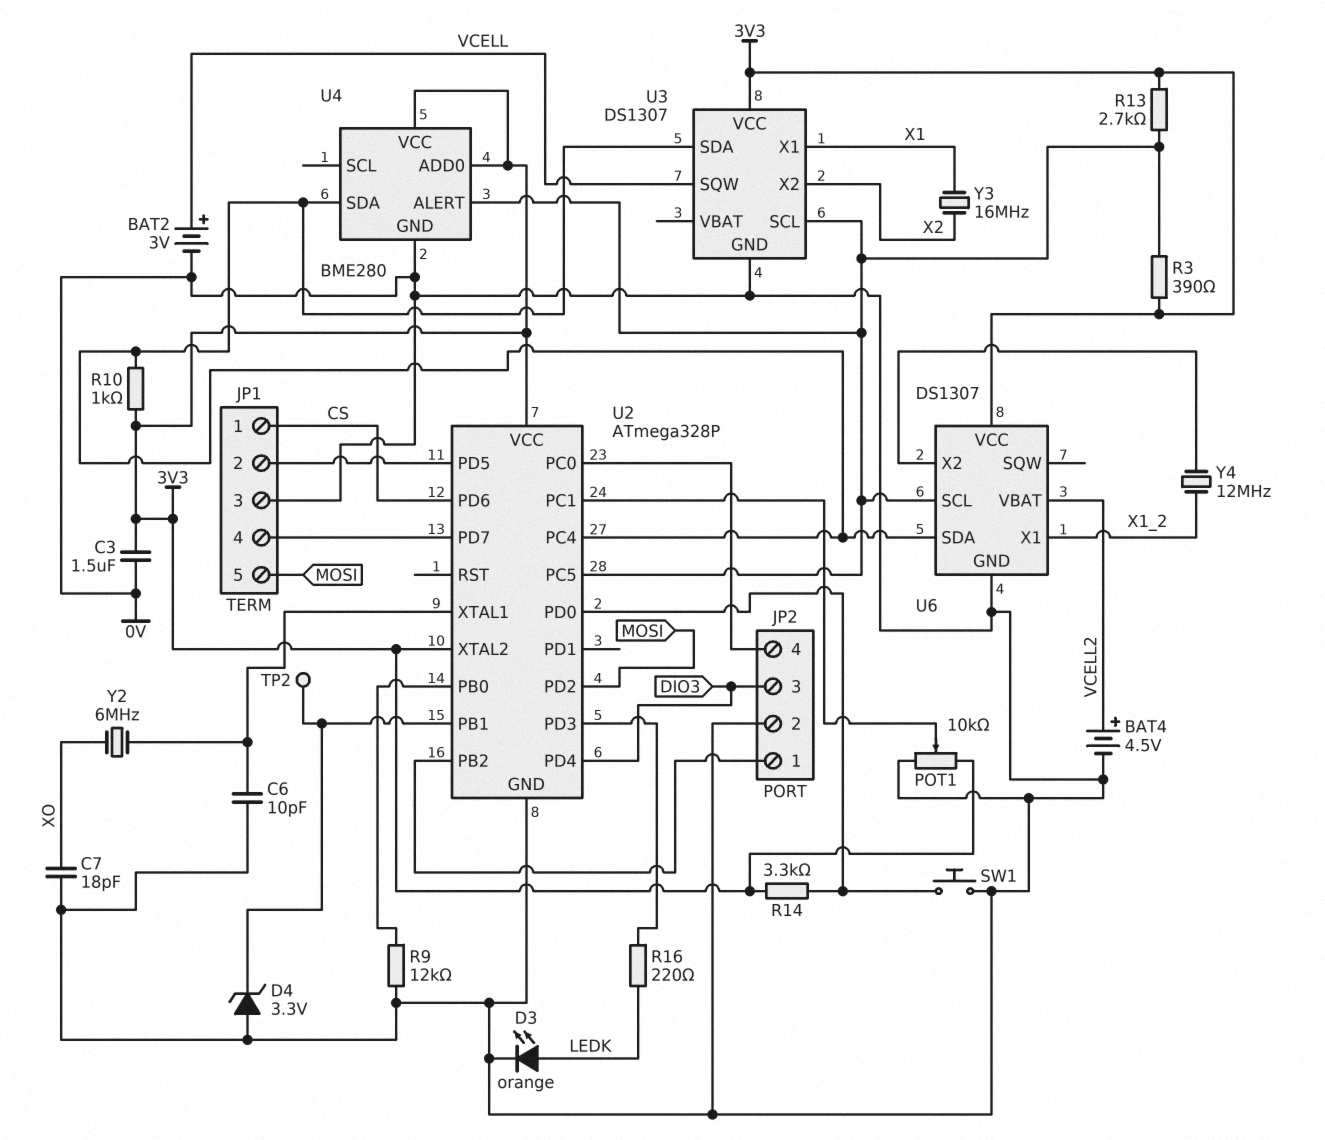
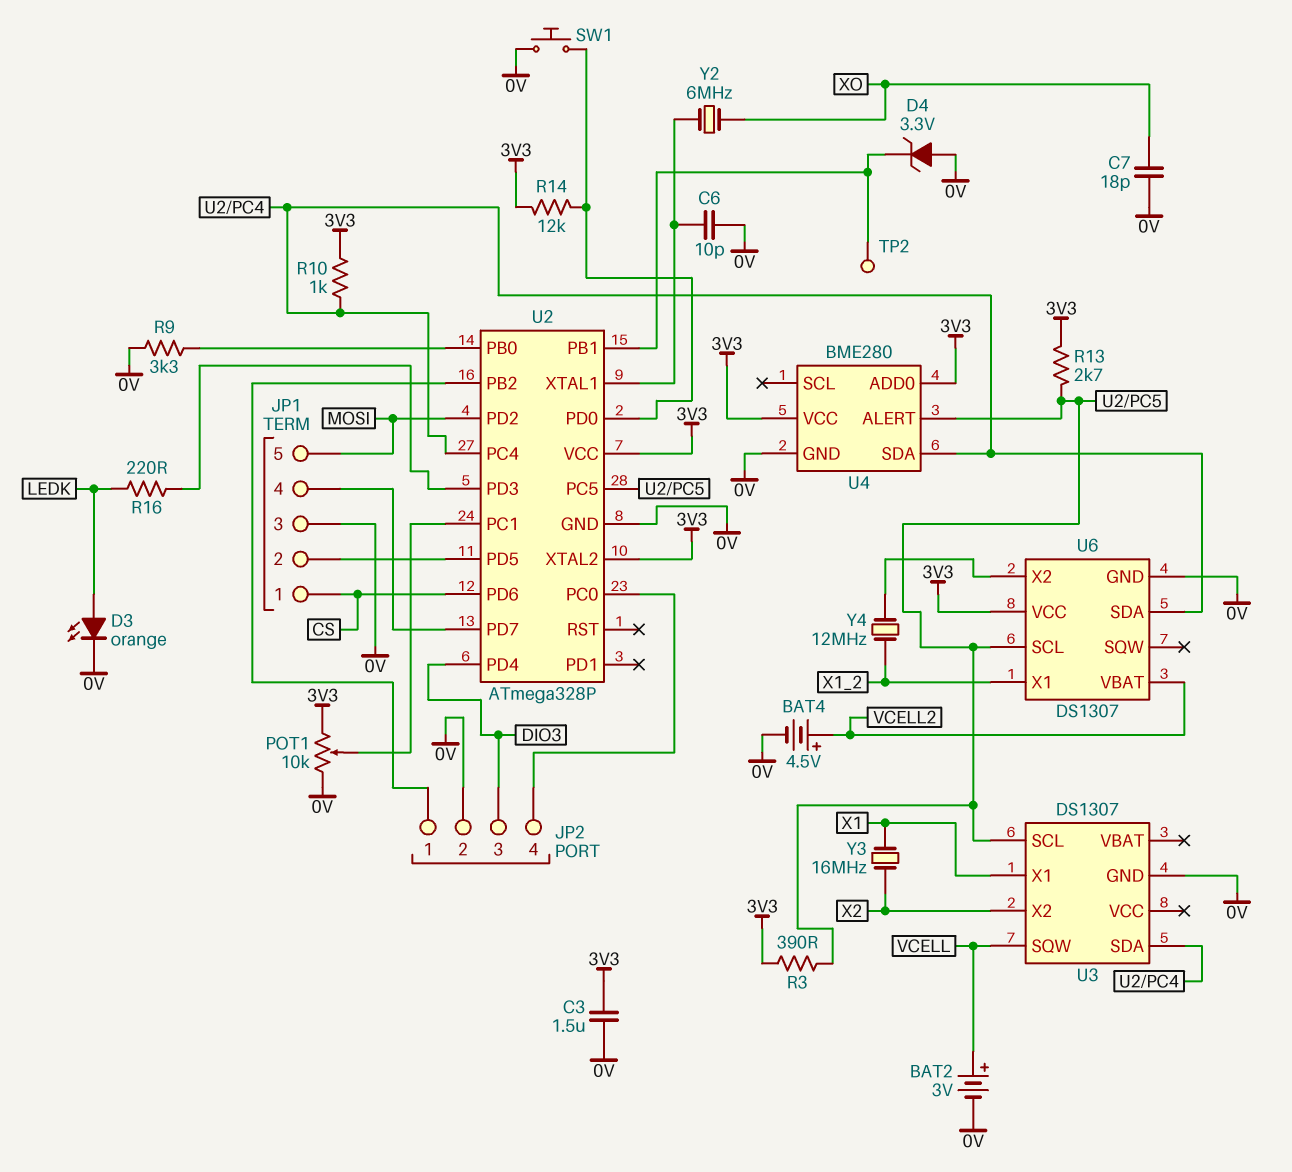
R9: 12k (0V, U2/PB0) -> 3.3k (0V, U2/PB0)
R14: 3.3k (3V3, U2/PD0) -> 12k (3V3, U2/PD0)
U3 pin VCC: 3V3 -> none

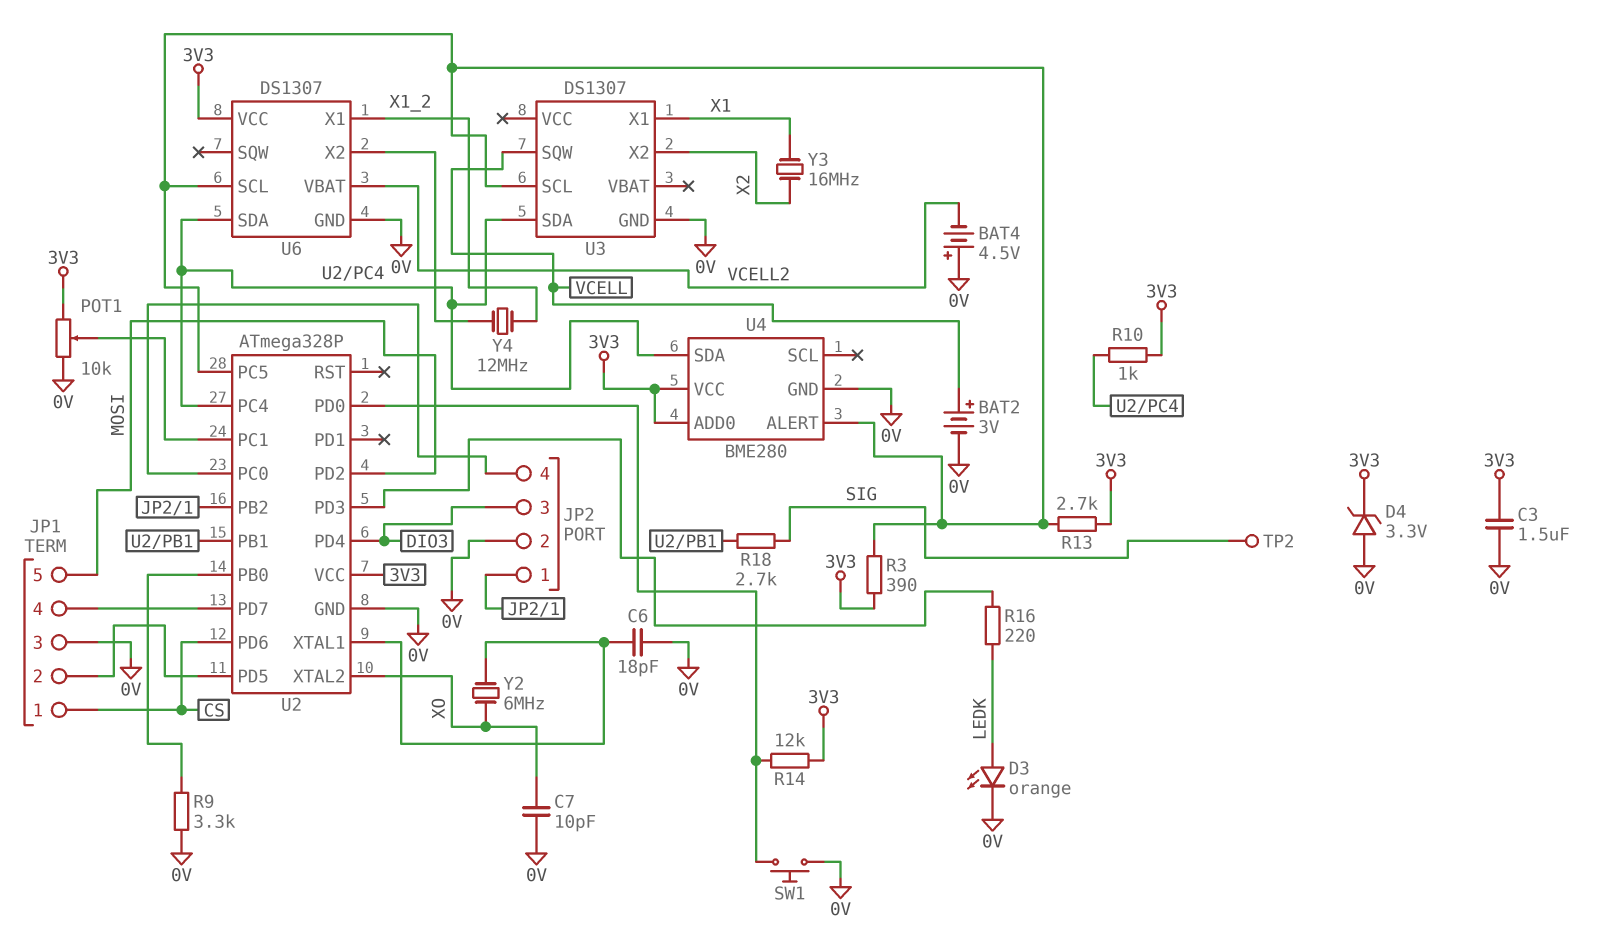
BAT4: 4.5V (plus VCELL2, minus 0V) -> 4.5V (plus 0V, minus VCELL2)
C6: 10pF (0V, U2/XTAL1) -> 18pF (0V, U2/XTAL1)
C7: 18pF (0V, XO) -> 10pF (0V, XO)
D4: zener 3.3V (A 0V, K U2/PB1) -> zener 3.3V (A 0V, K 3V3)
R18: none -> 2.7k (SIG, U2/PB1)
TP2: test point (U2/PB1) -> test point (SIG)
U2 pin XTAL2: 3V3 -> XO

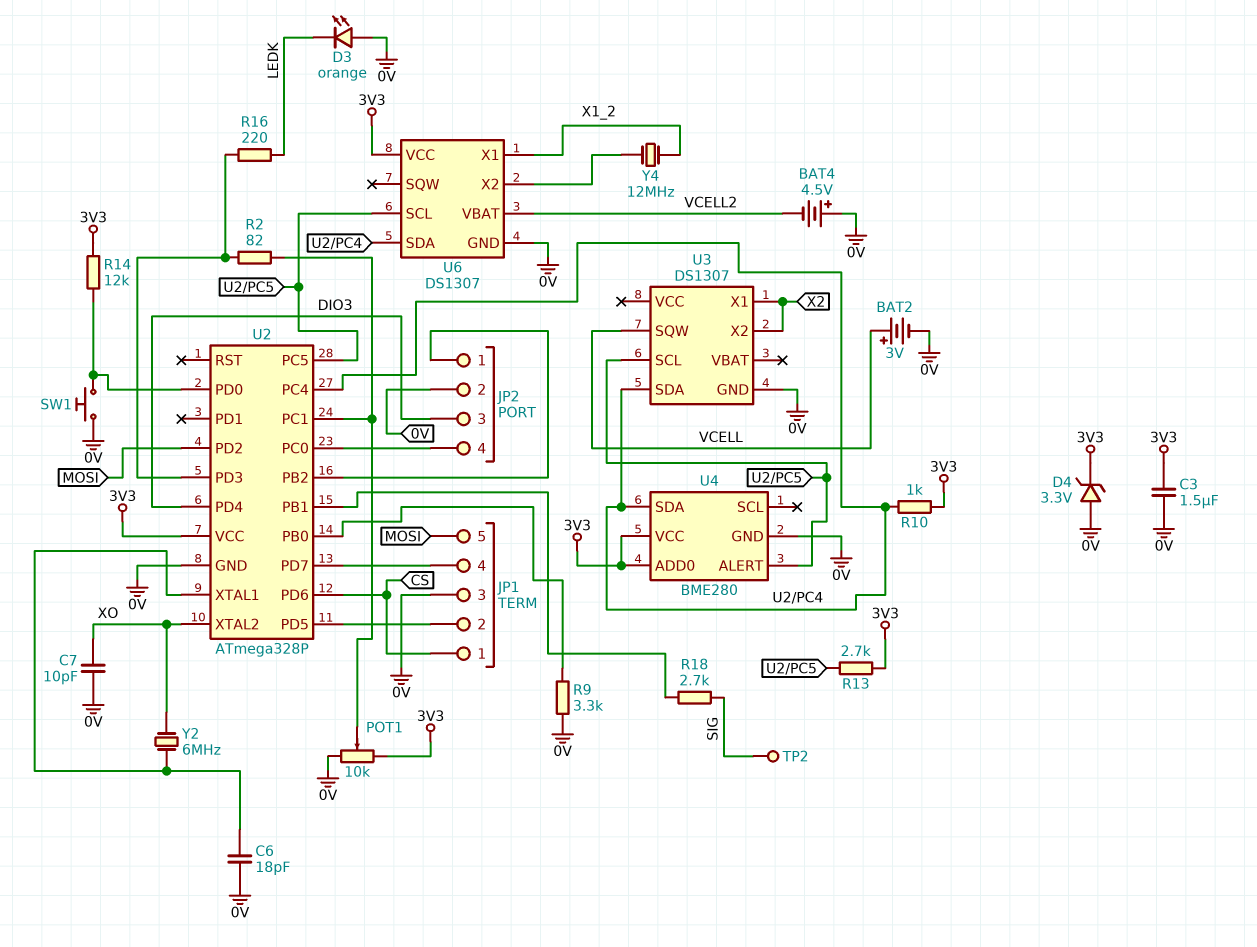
D3: LED orange (A LEDK, K 0V) -> LED orange (A 0V, K LEDK)
R2: none -> 82 (U2/PC1, U2/PD3)
R3: 390 (3V3, U2/PC5) -> none
U3 pin X1: X1 -> X2
Y3: 16MHz (X1, X2) -> none

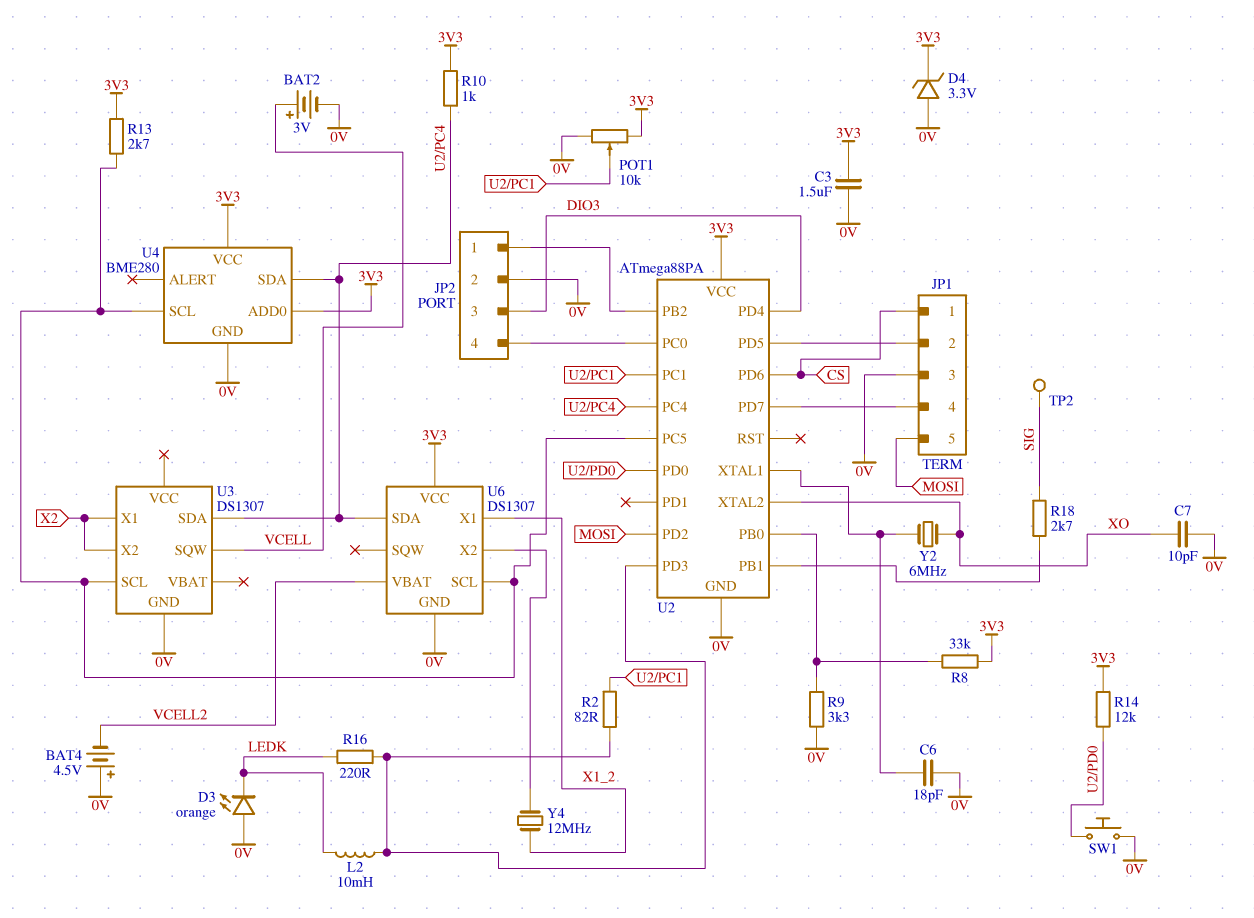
L2: none -> 10mH (LEDK, U2/PD3)
R8: none -> 33k (3V3, U2/PB0)
U2: ATmega328P -> ATmega88PA
U4 pin ALERT: U2/PC5 -> none
U4 pin SCL: none -> U2/PC5

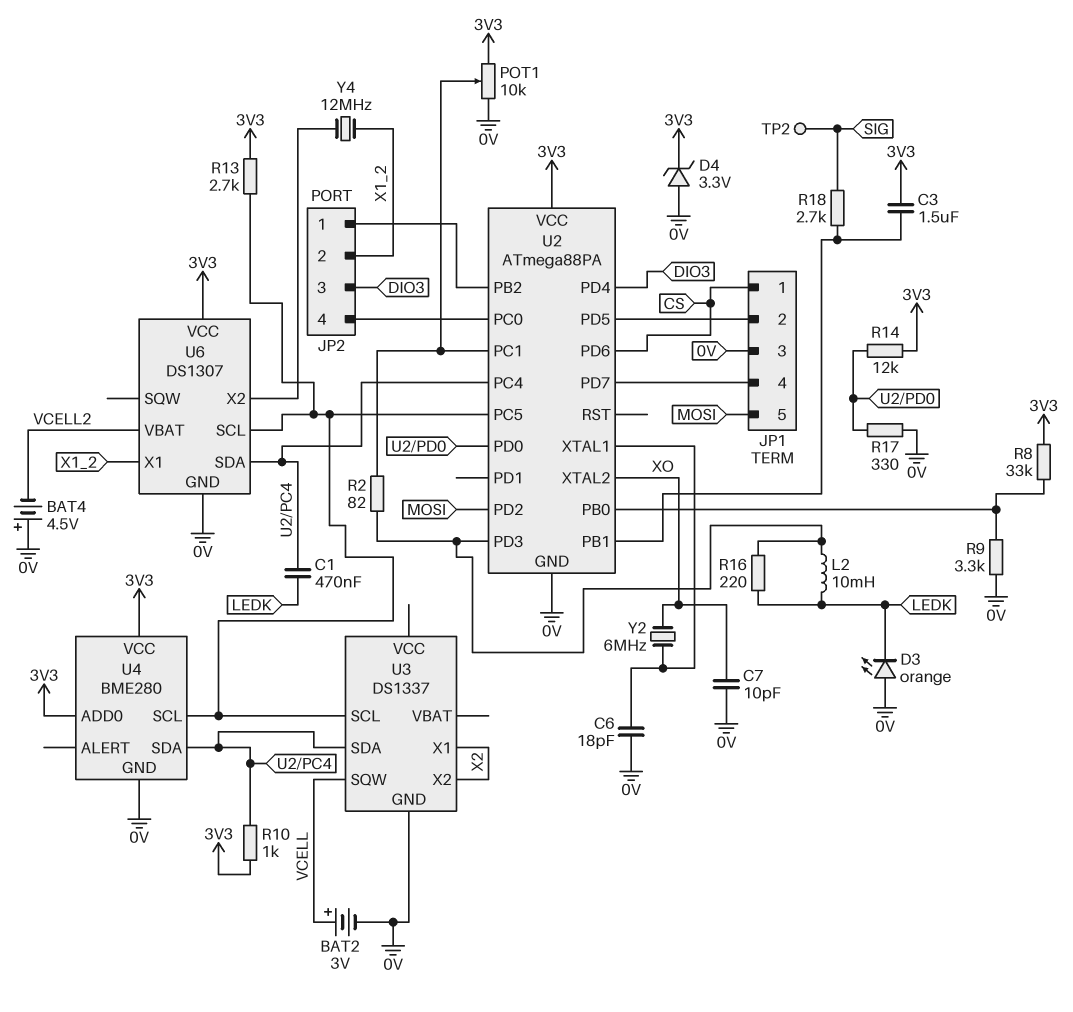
C1: none -> 470nF (LEDK, U2/PC4)
C3: 1.5uF (0V, 3V3) -> 1.5uF (3V3, U2/PB1)
JP2 pin 2: 0V -> X1_2
R17: none -> 330 (0V, U2/PD0)
SW1: button (0V, U2/PD0) -> none
U3: DS1307 -> DS1337

